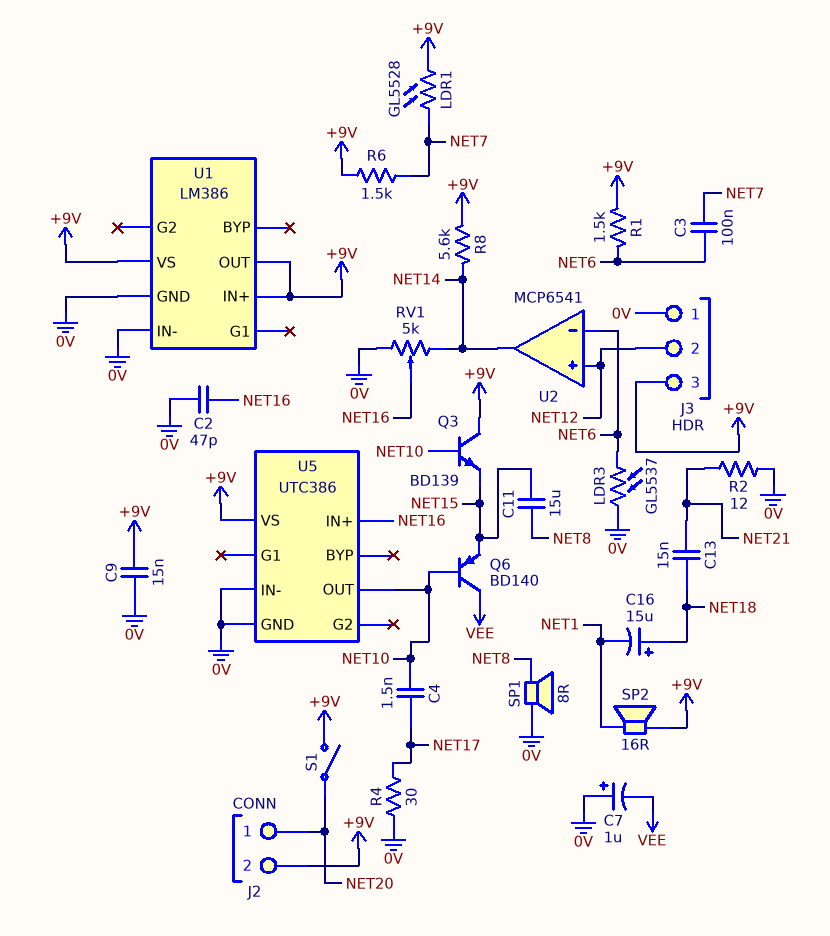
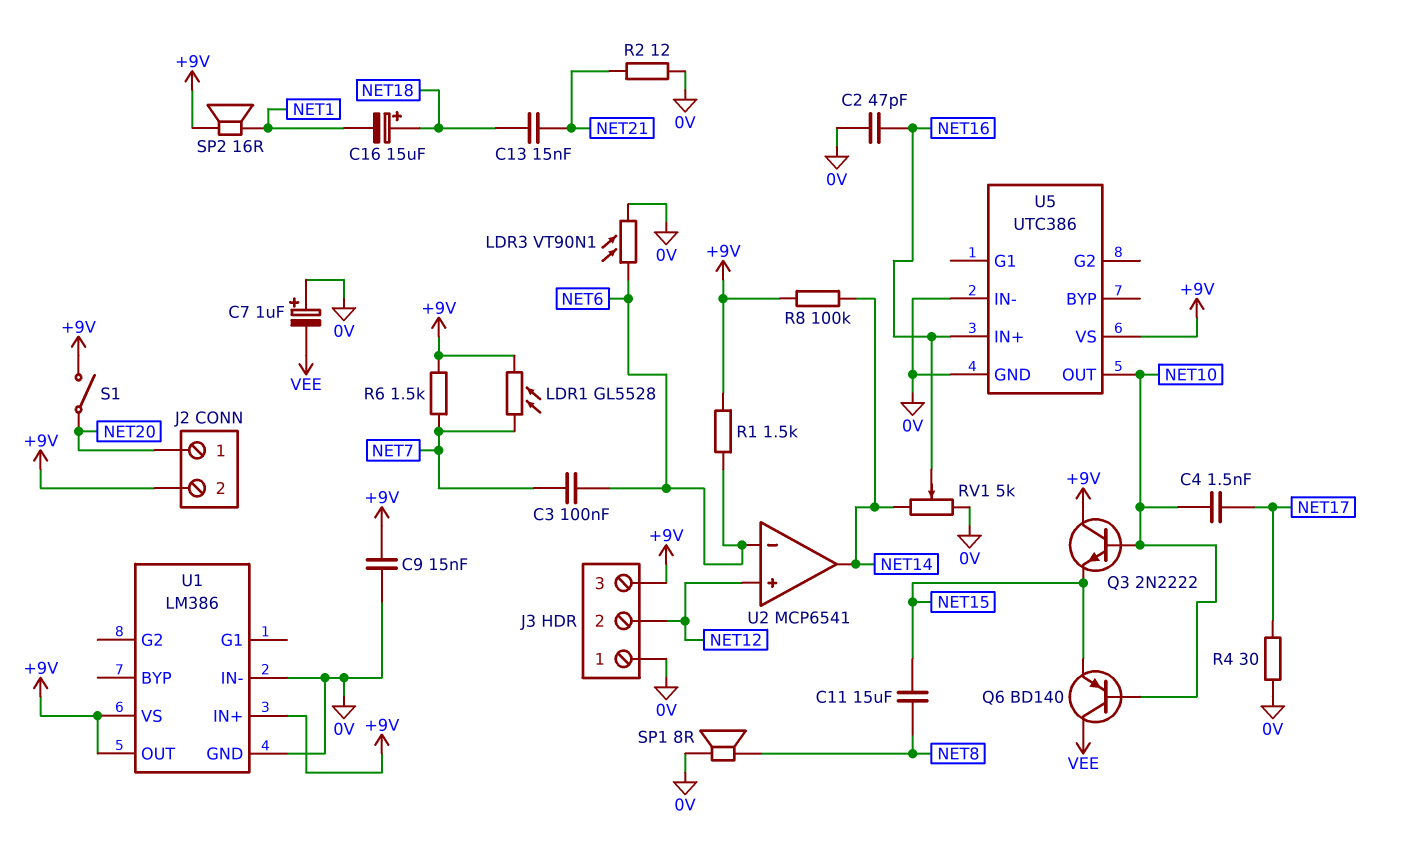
LDR3: GL5537 (0V, NET6) -> VT90N1 (0V, NET6)
Q3: NPN BD139 (B NET10, C +9V, E NET15) -> NPN 2N2222 (B NET10, C +9V, E NET15)
R8: 5.6k (+9V, NET14) -> 100k (+9V, NET14)

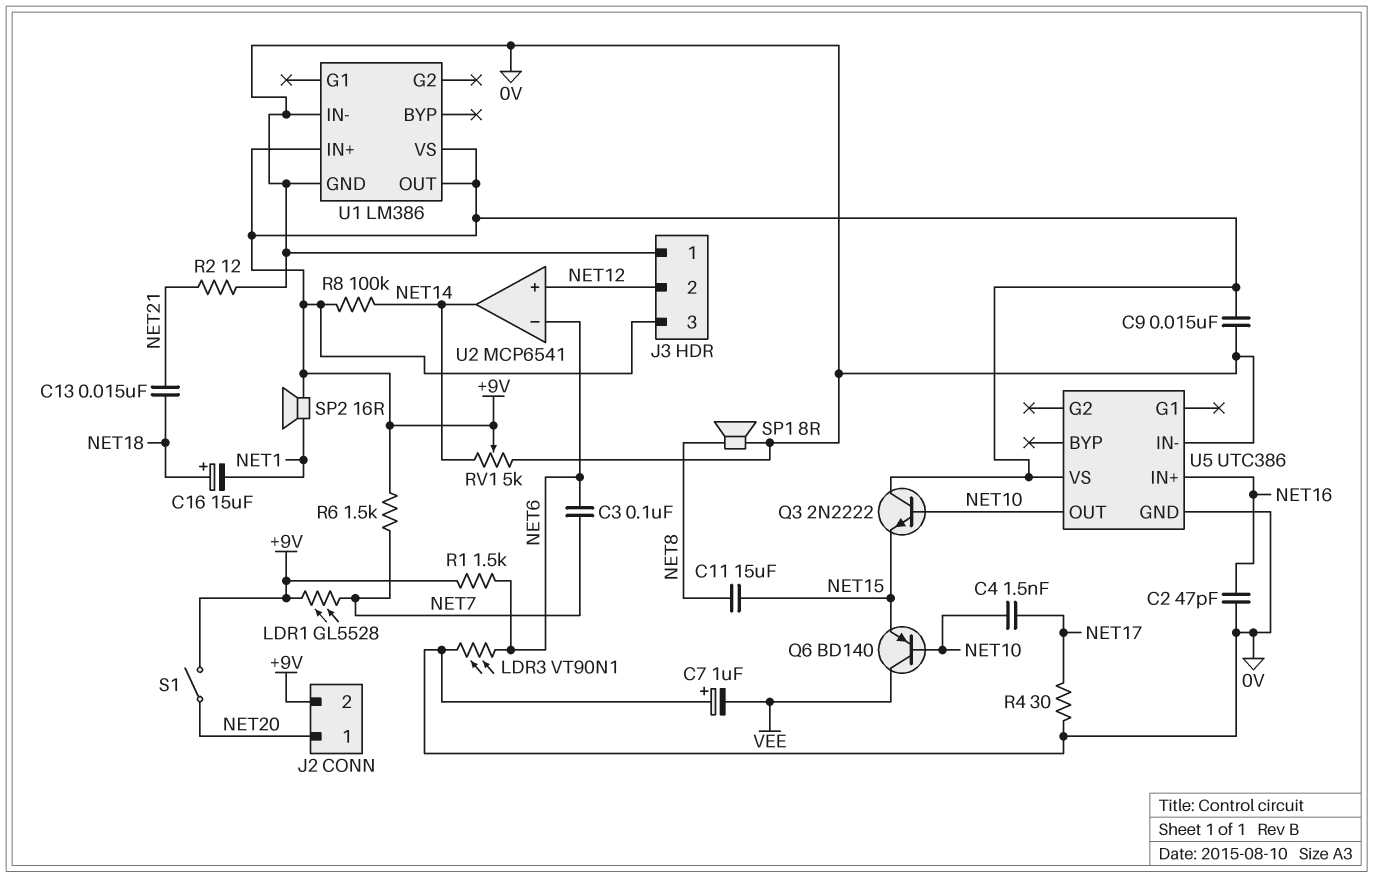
RV1: 5k (0V, NET14, wiper NET16) -> 5k (0V, NET14, wiper +9V)

